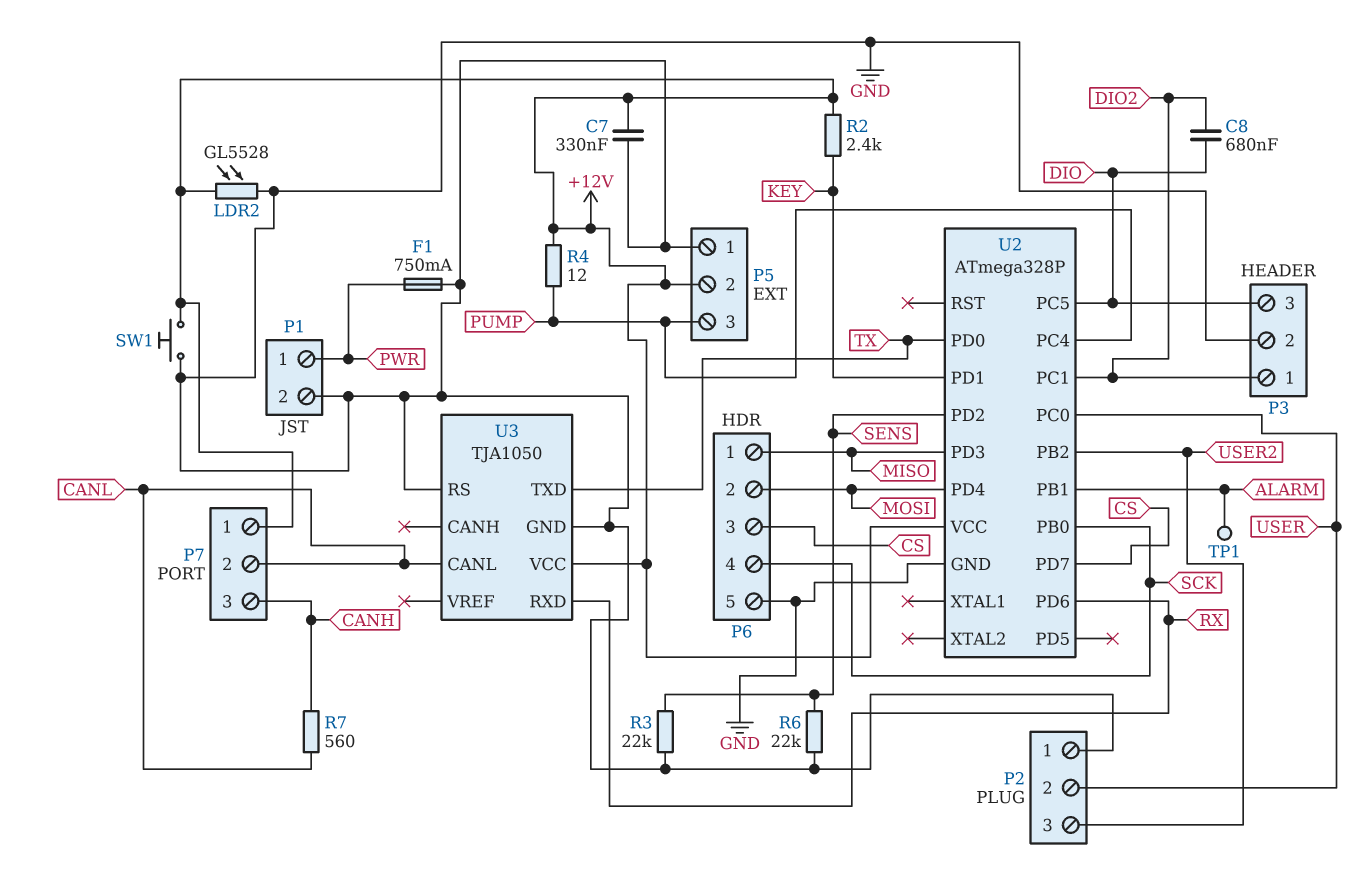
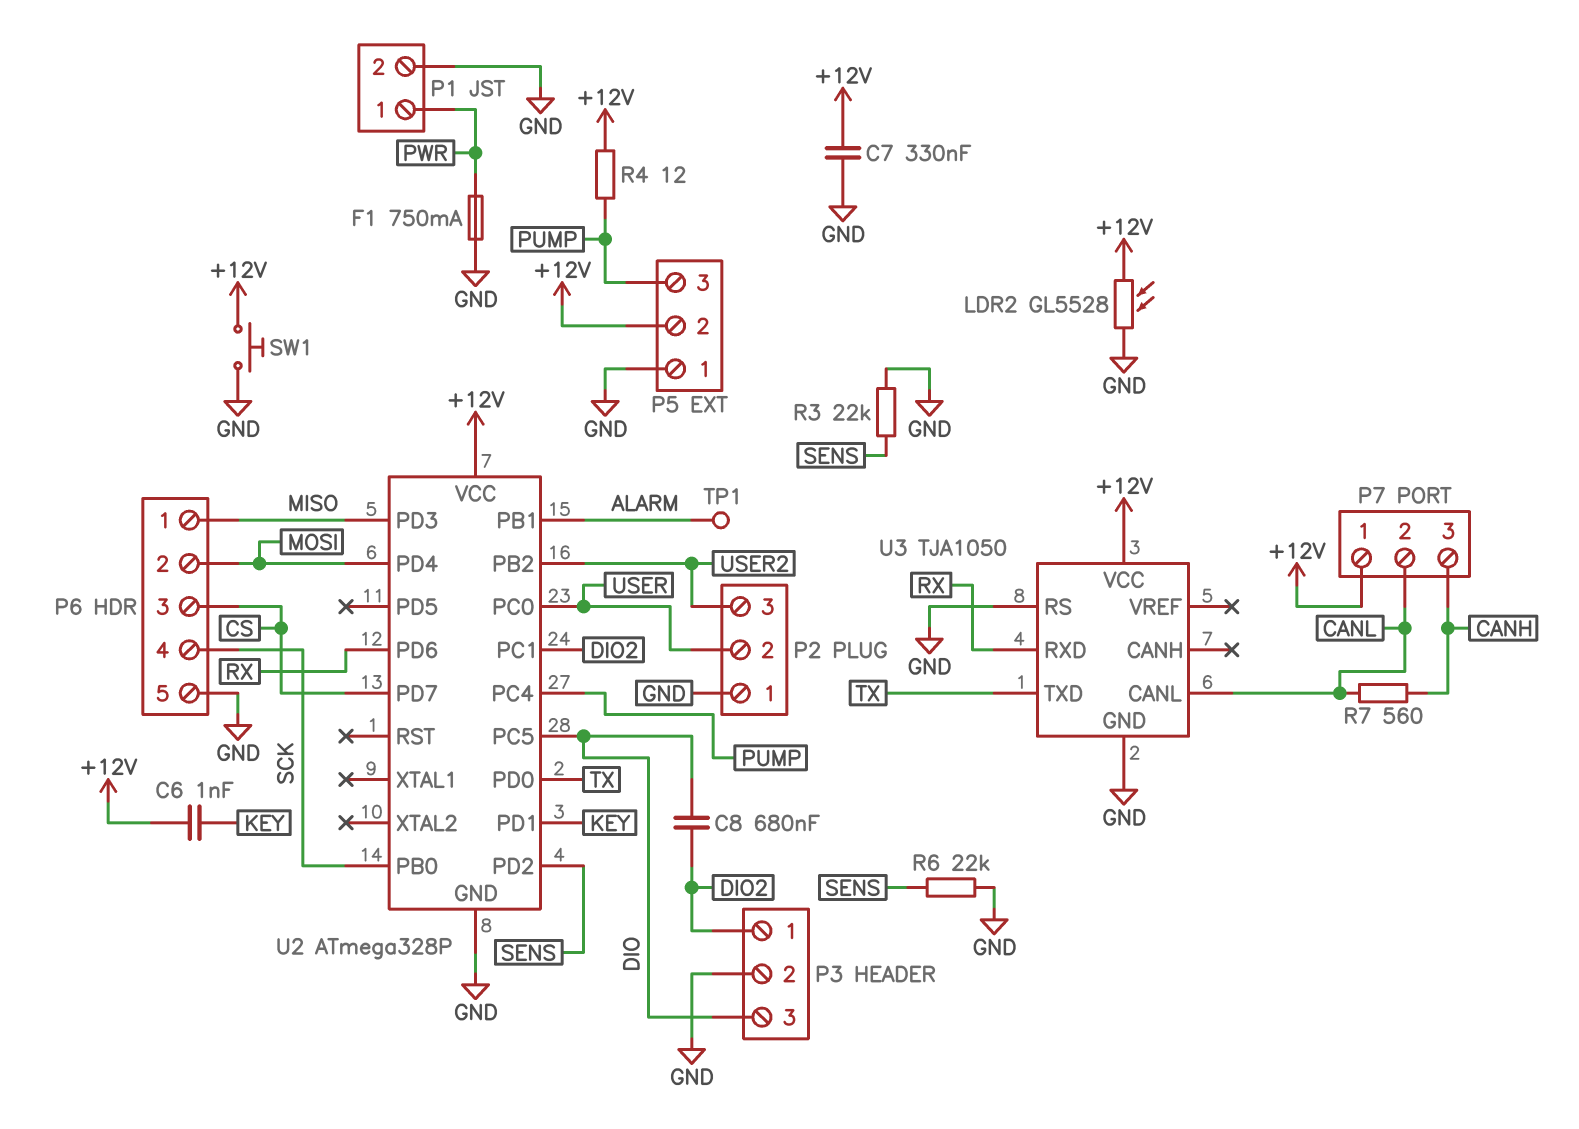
C6: none -> 1nF (+12V, KEY)
R2: 2.4k (+12V, KEY) -> none

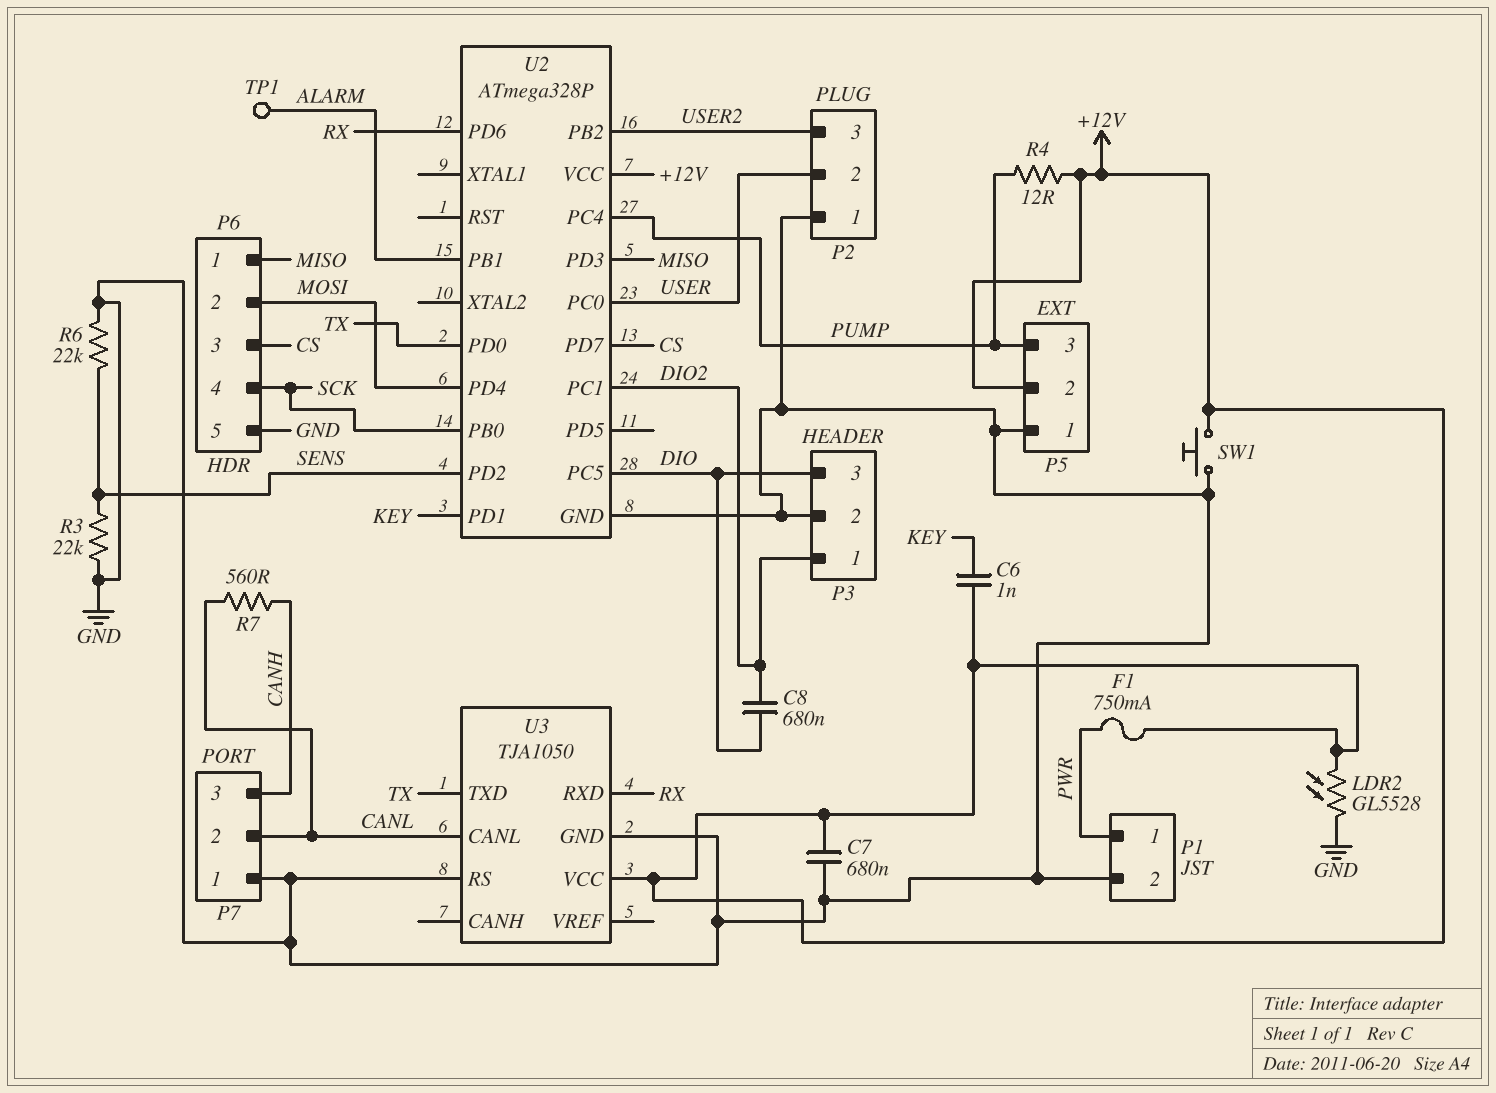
C7: 330nF (+12V, GND) -> 680nF (+12V, GND)
F1: 750mA (GND, PWR) -> 750mA (+12V, PWR)
P7 pin 1: +12V -> GND

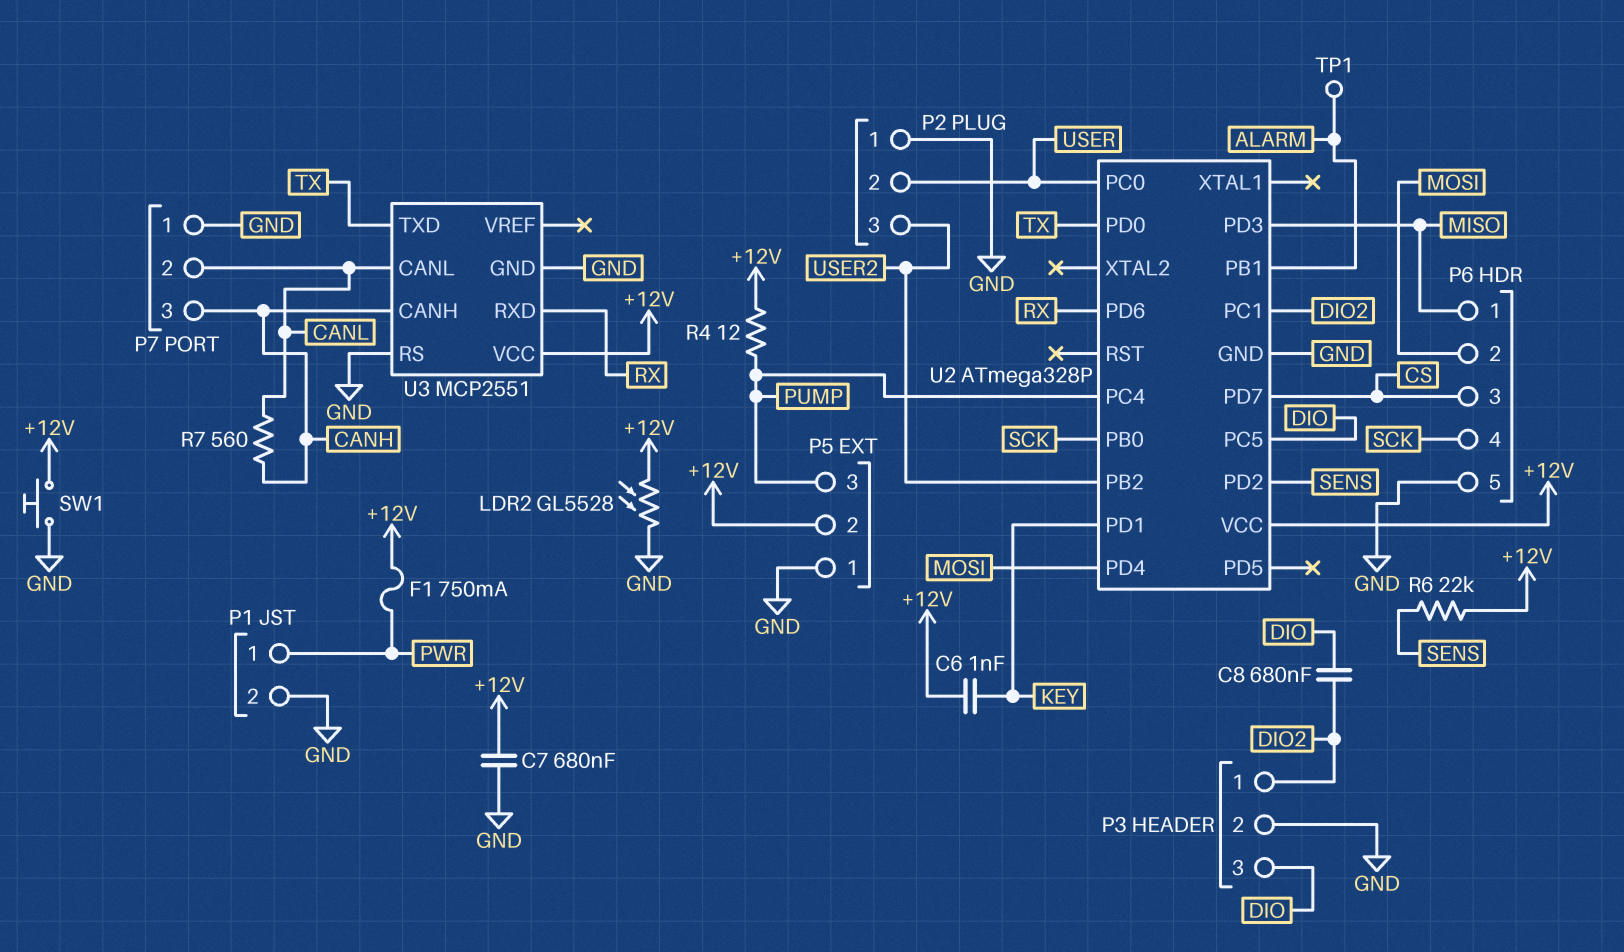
R3: 22k (GND, SENS) -> none
R6: 22k (GND, SENS) -> 22k (+12V, SENS)
U3: TJA1050 -> MCP2551
U3 pin CANH: none -> CANH

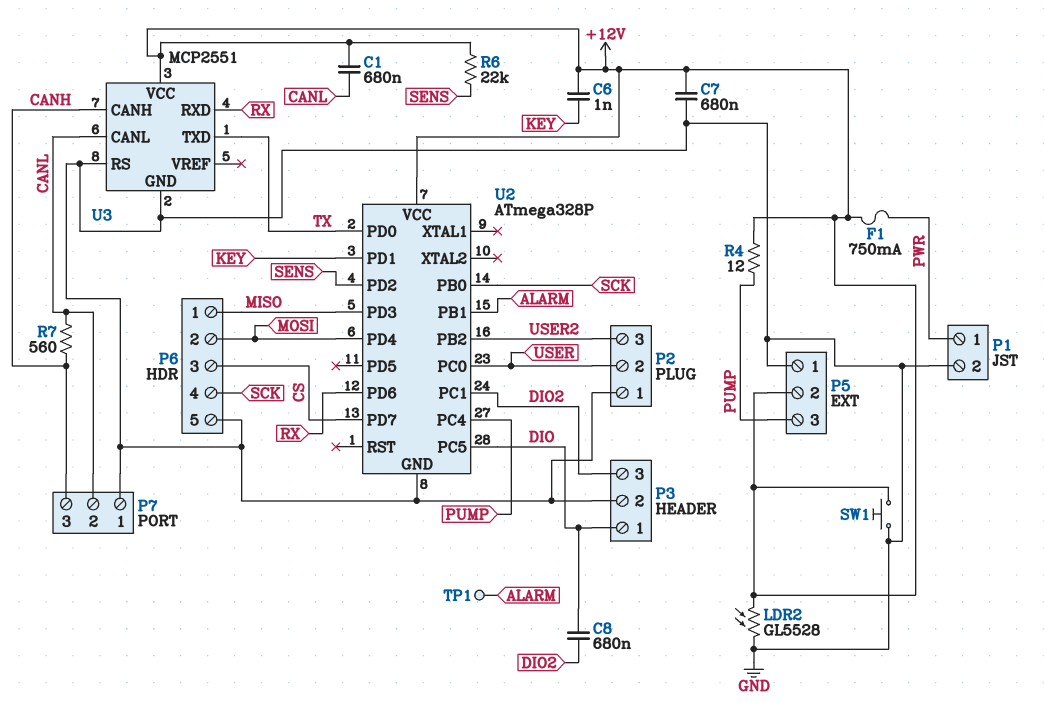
C1: none -> 680nF (+12V, CANL)
P3 pin 1: DIO2 -> DIO
P3 pin 3: DIO -> DIO2

